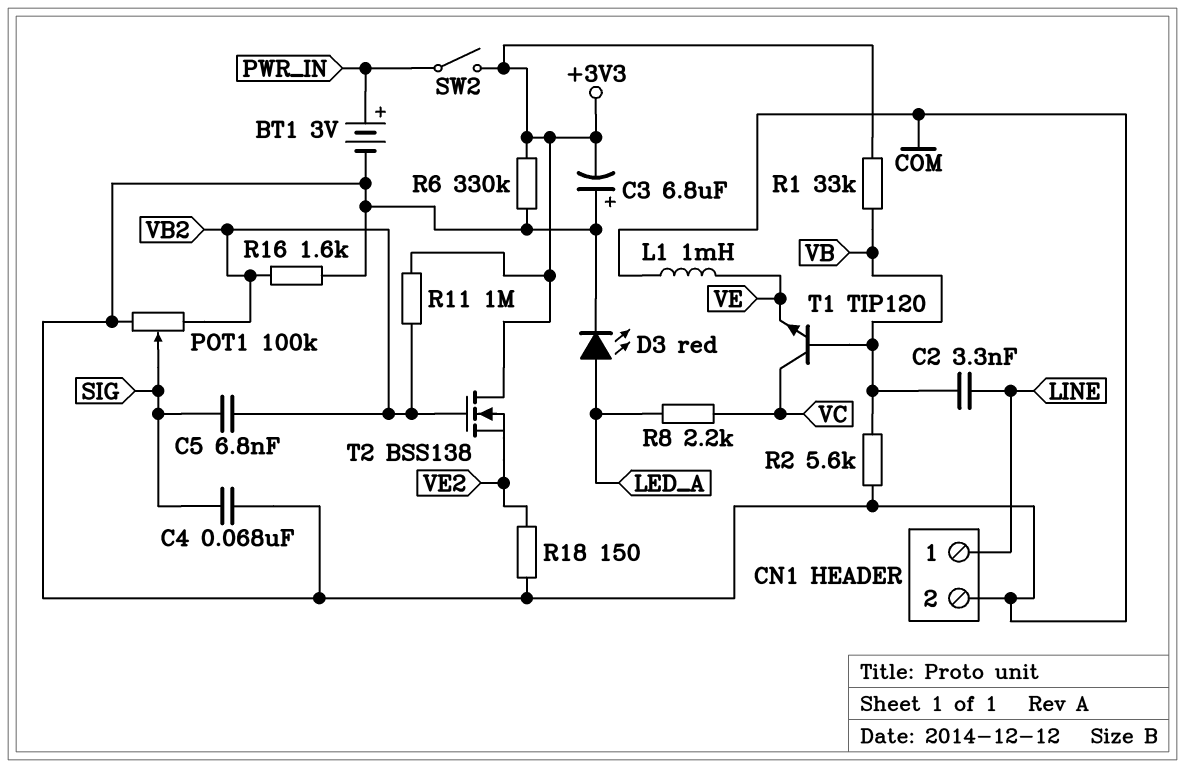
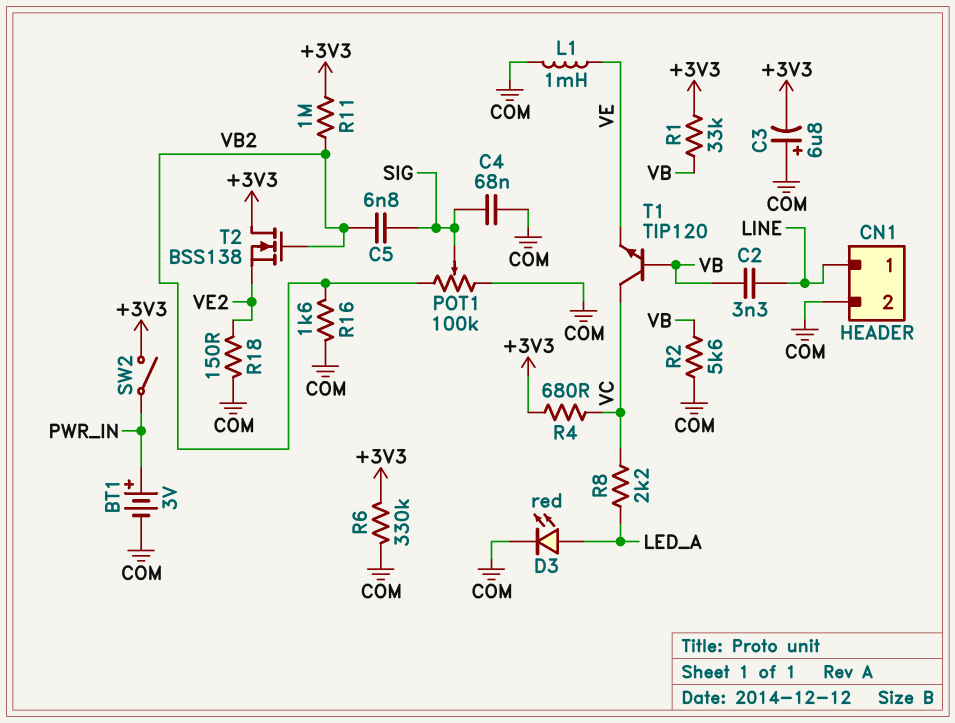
R4: none -> 680 (+3V3, VC)

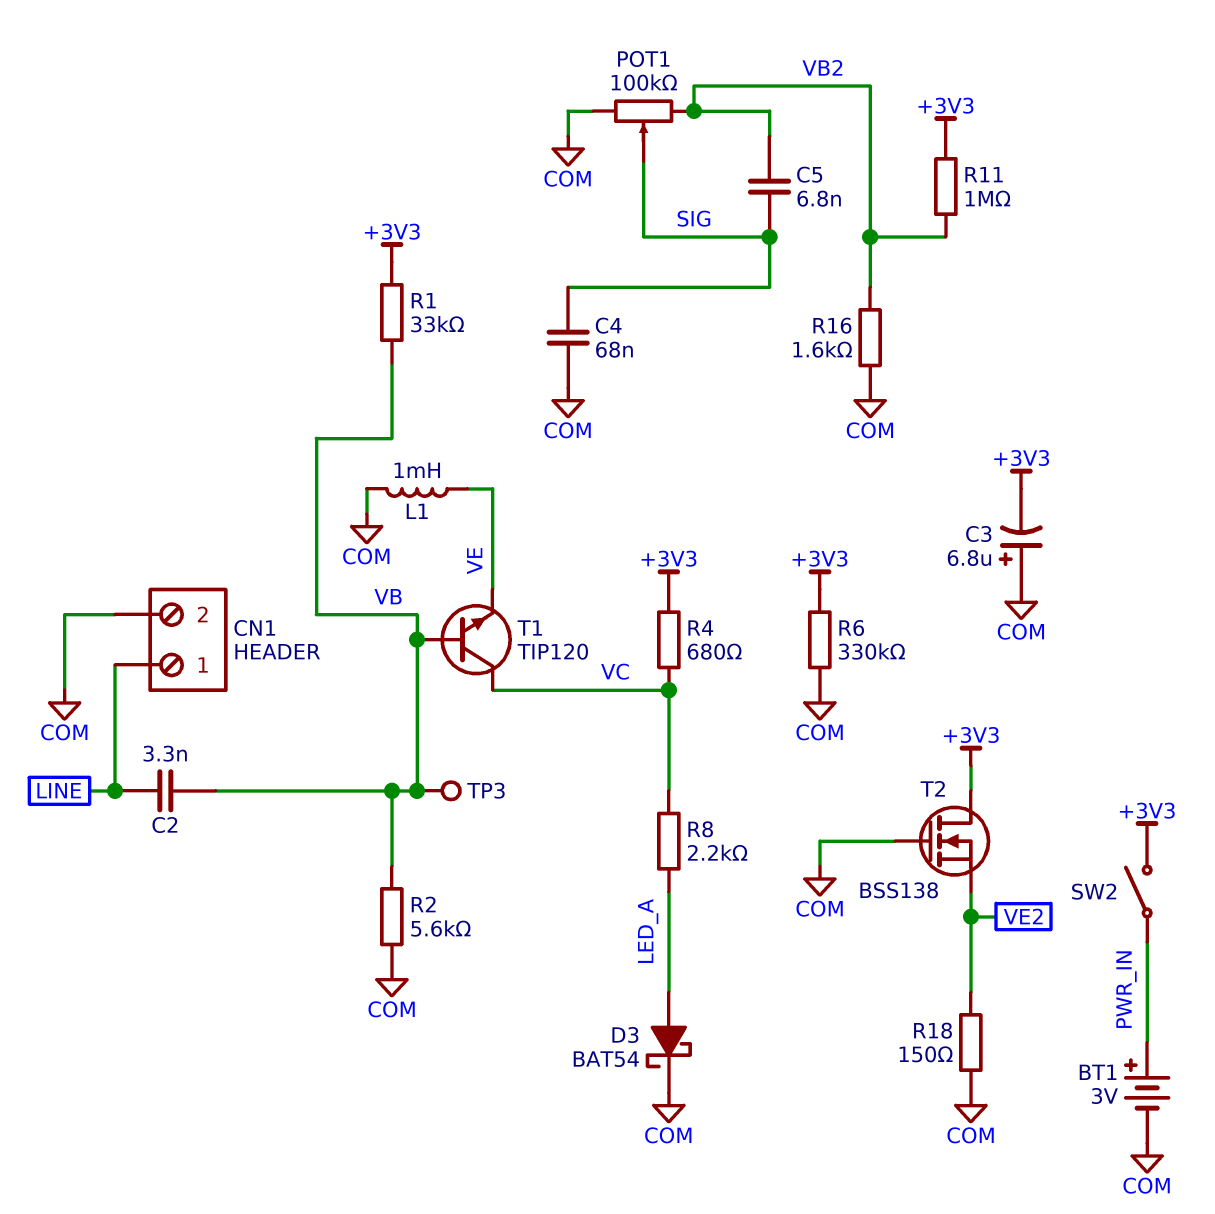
D3: LED red (A LED_A, K COM) -> schottky BAT54 (A LED_A, K COM)
T2: NMOS BSS138 (G VB2, D +3V3, S VE2) -> NMOS BSS138 (G COM, D +3V3, S VE2)
TP3: none -> test point (VB)

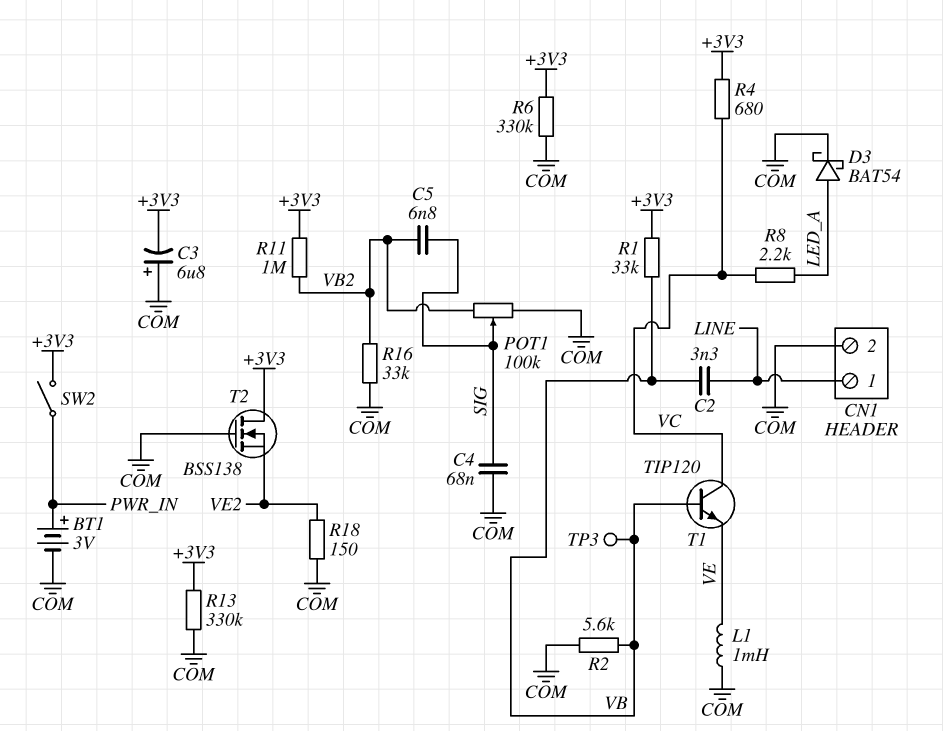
R13: none -> 330k (+3V3, COM)
R16: 1.6k (COM, VB2) -> 33k (COM, VB2)

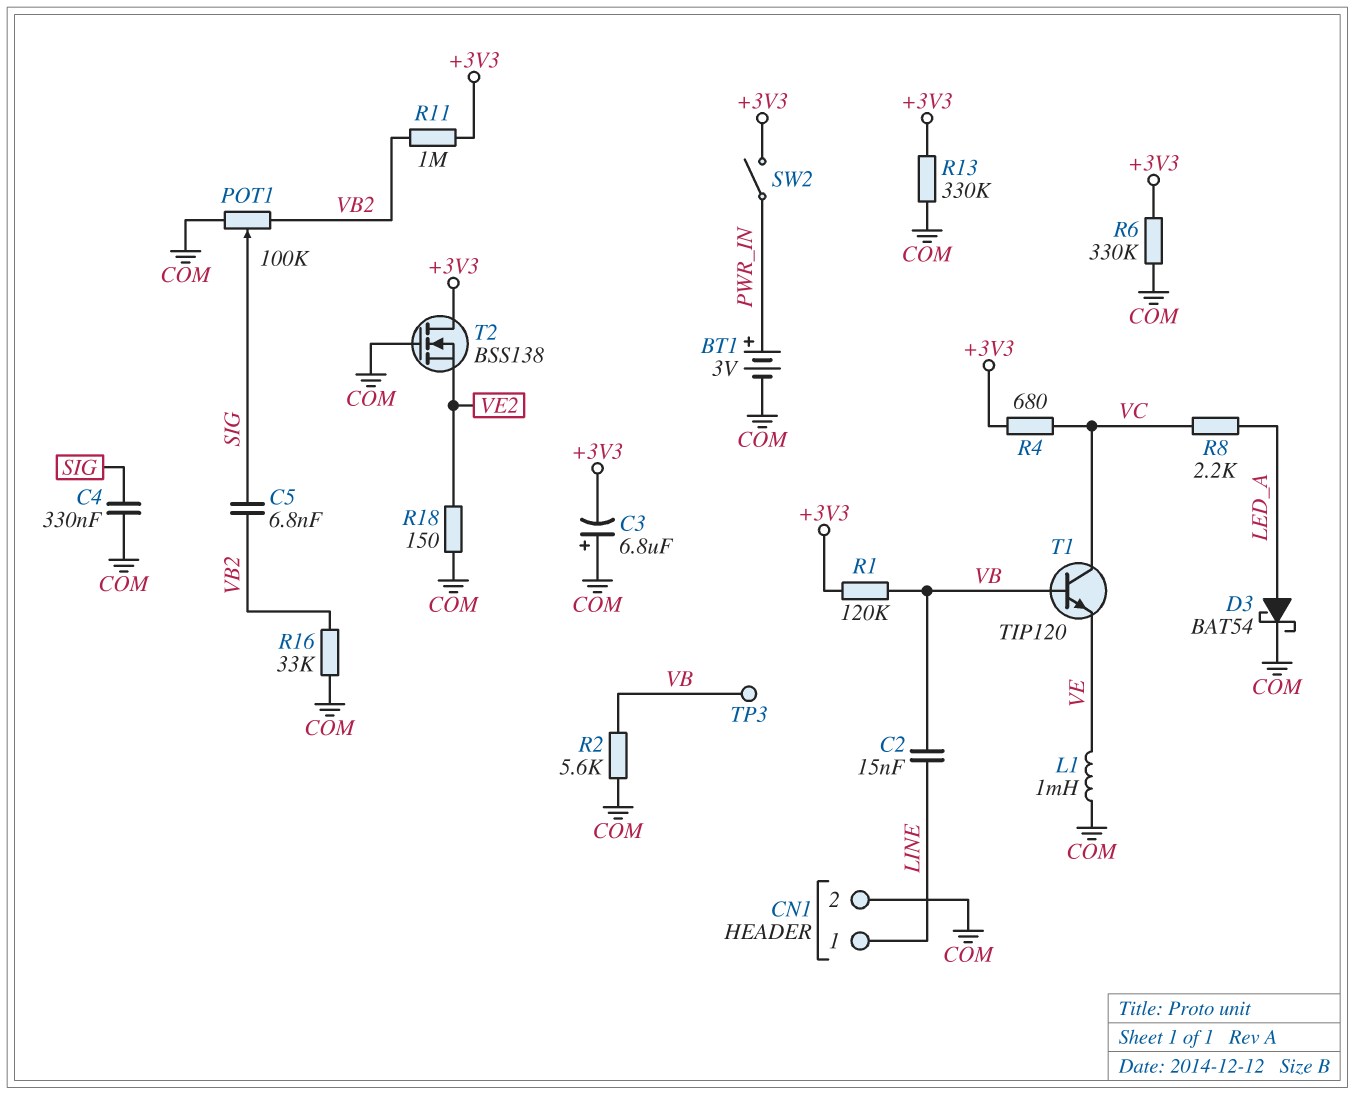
C2: 3.3nF (LINE, VB) -> 15nF (LINE, VB)
C4: 68nF (COM, SIG) -> 330nF (COM, SIG)
R1: 33k (+3V3, VB) -> 120k (+3V3, VB)

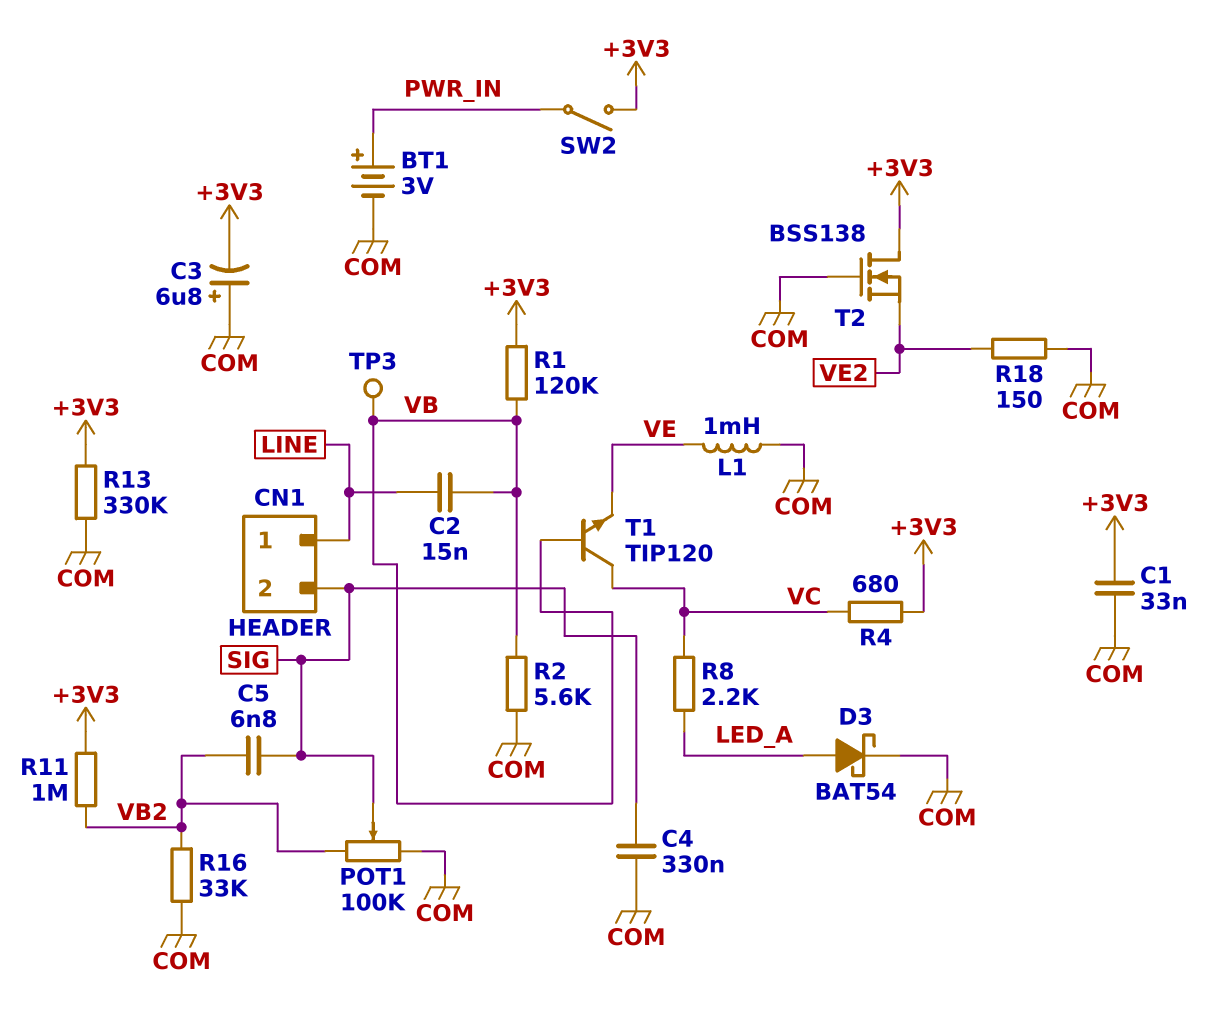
C1: none -> 33nF (+3V3, COM)
CN1 pin 2: COM -> SIG
R6: 330k (+3V3, COM) -> none

